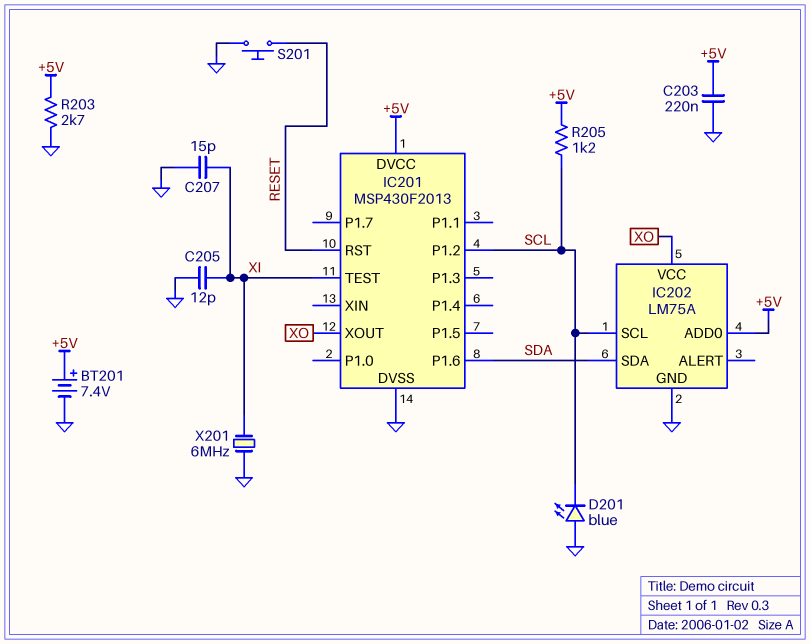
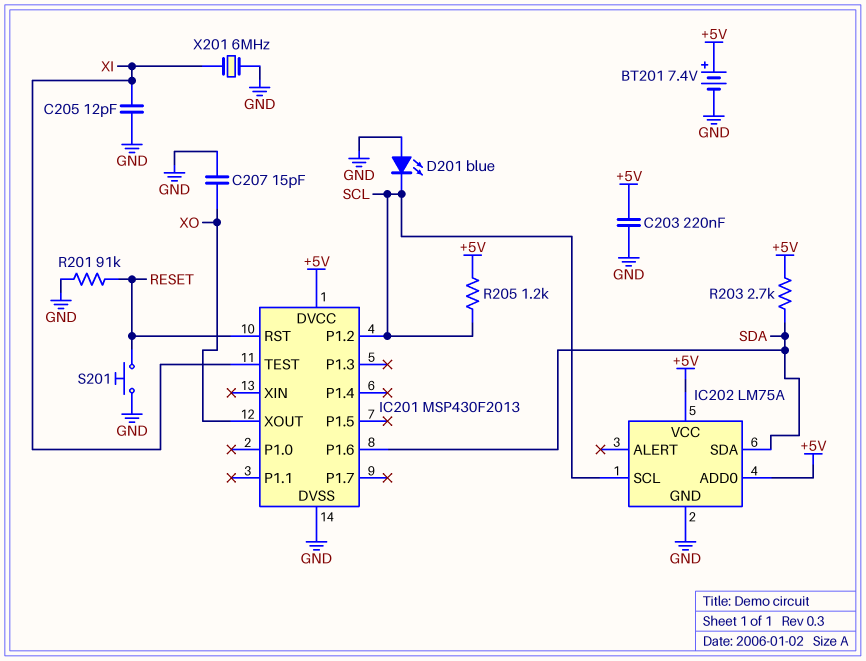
C207: 15pF (GND, XI) -> 15pF (GND, XO)
IC202 pin VCC: XO -> +5V
R201: none -> 91k (GND, RESET)
R203: 2.7k (+5V, GND) -> 2.7k (+5V, SDA)

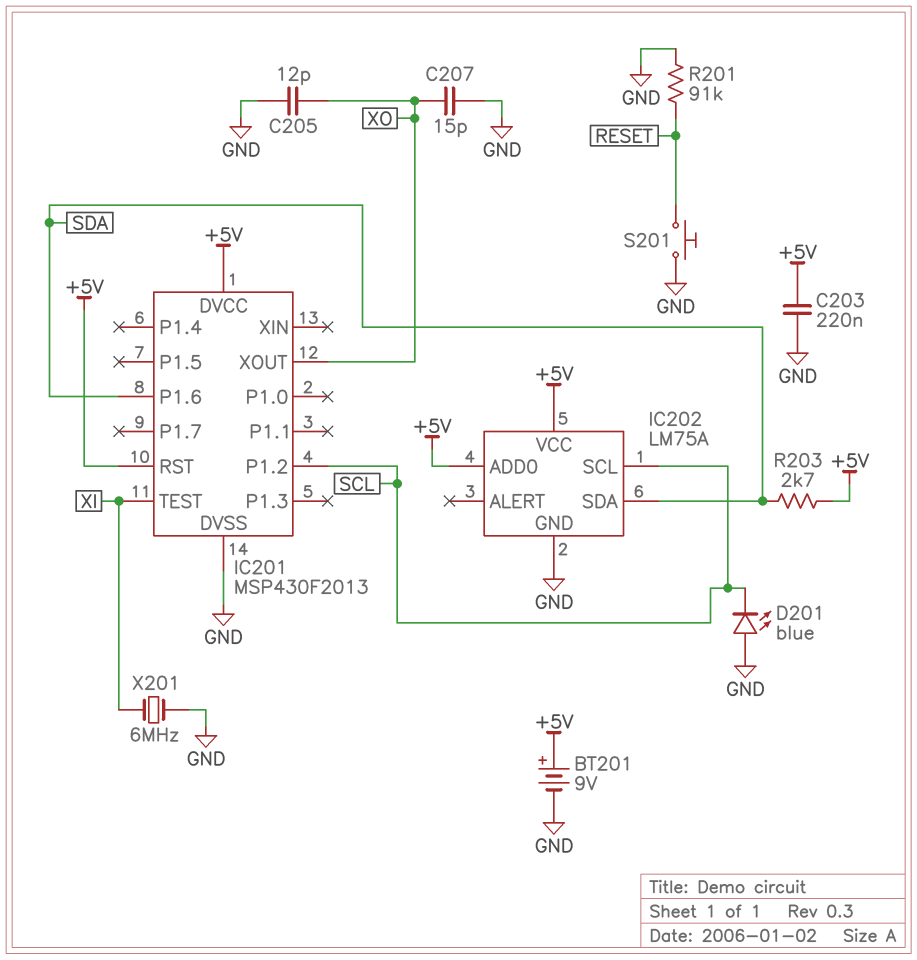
BT201: 7.4V (plus +5V, minus GND) -> 9V (plus +5V, minus GND)
C205: 12pF (GND, XI) -> 12pF (GND, XO)
IC201 pin RST: RESET -> +5V
R205: 1.2k (+5V, SCL) -> none

